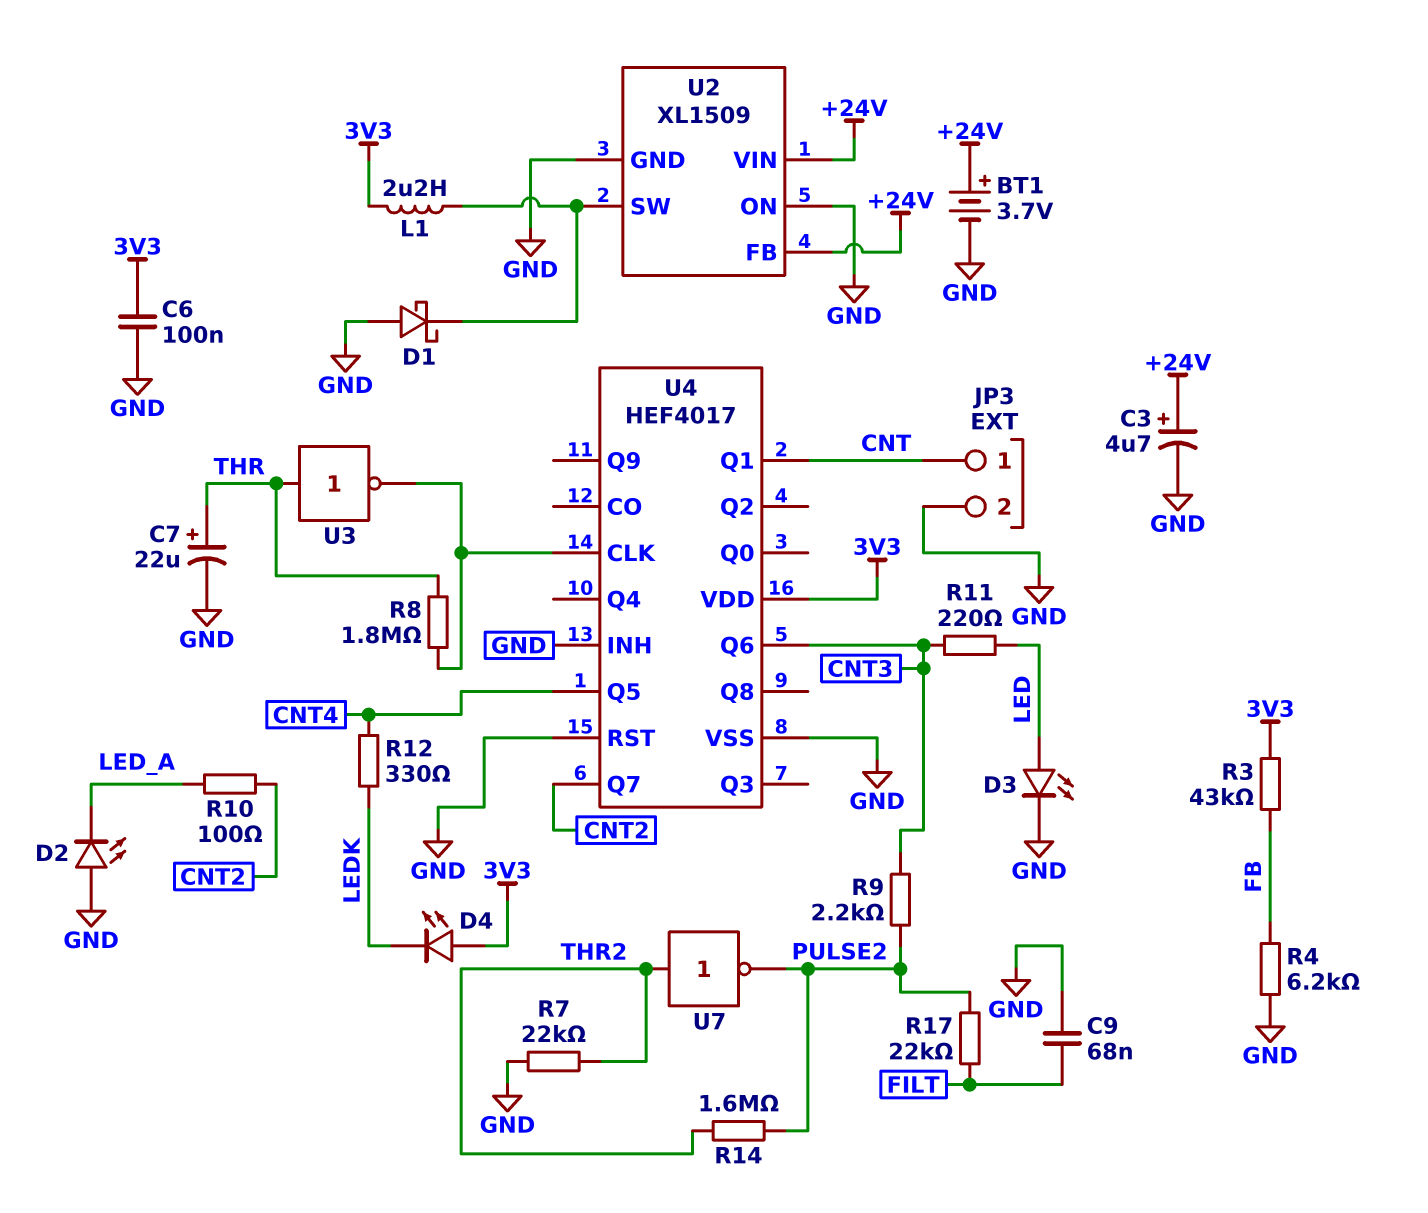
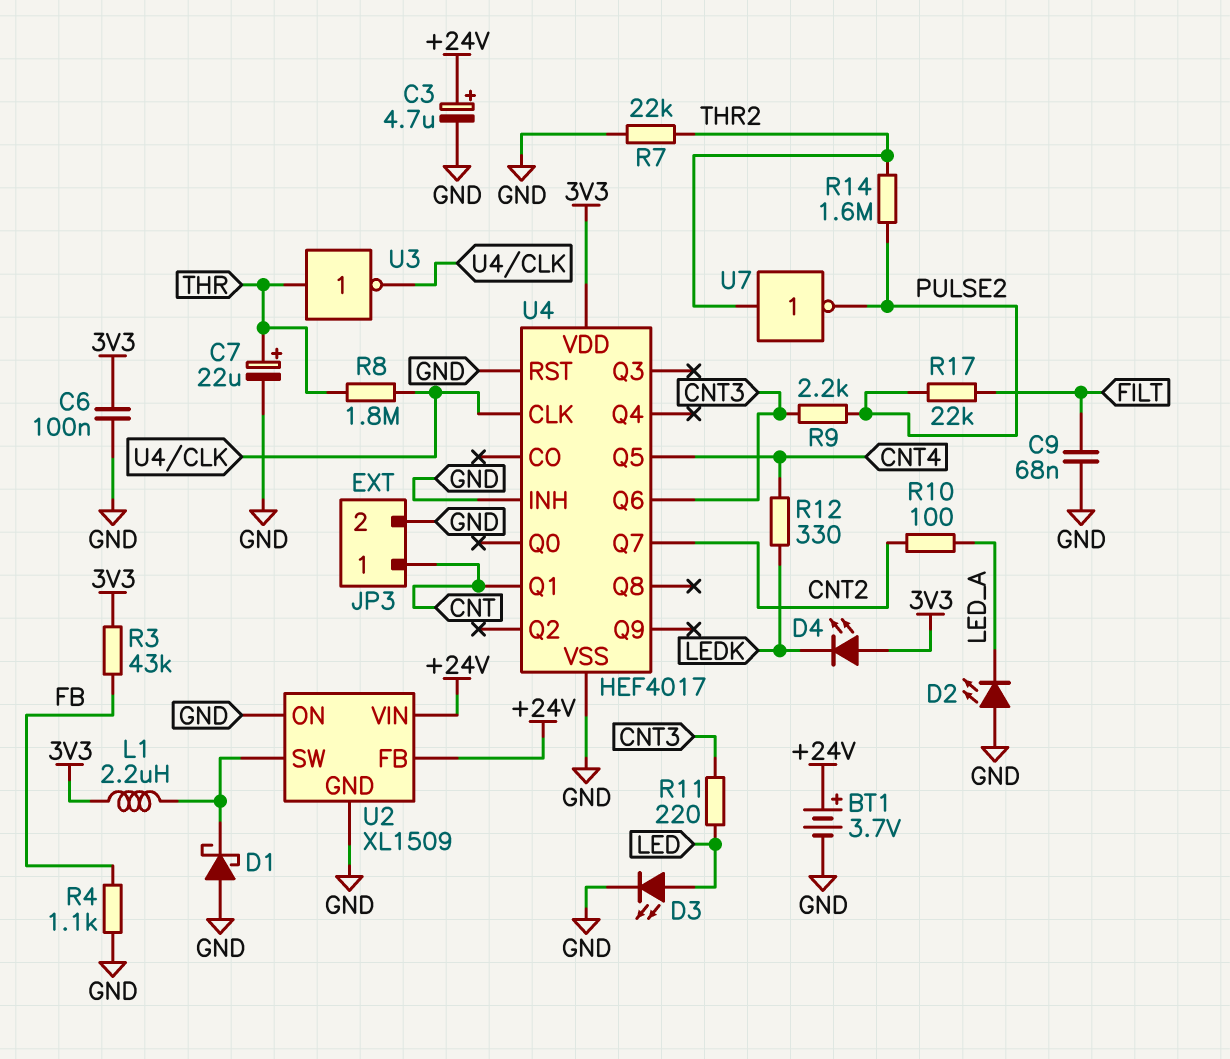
R4: 6.2k (FB, GND) -> 1.1k (FB, GND)

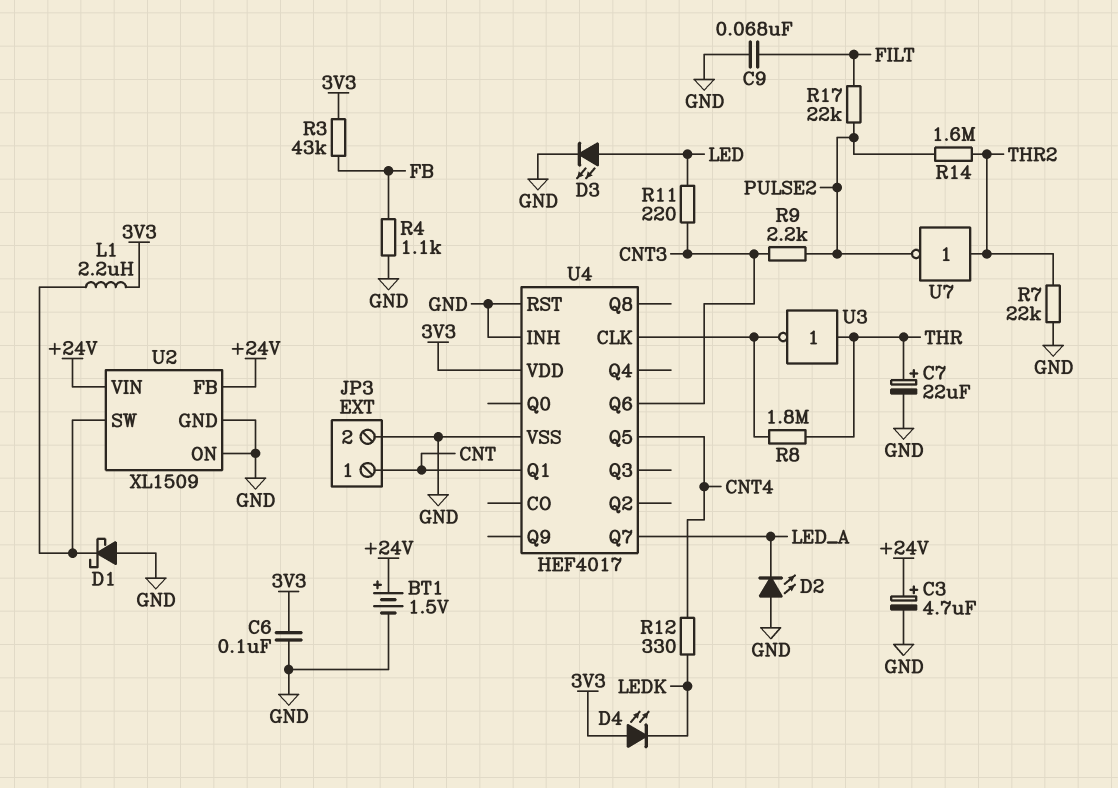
BT1: 3.7V (plus +24V, minus GND) -> 1.5V (plus +24V, minus GND)
R10: 100 (CNT2, LED_A) -> none
U4 pin Q7: CNT2 -> LED_A

